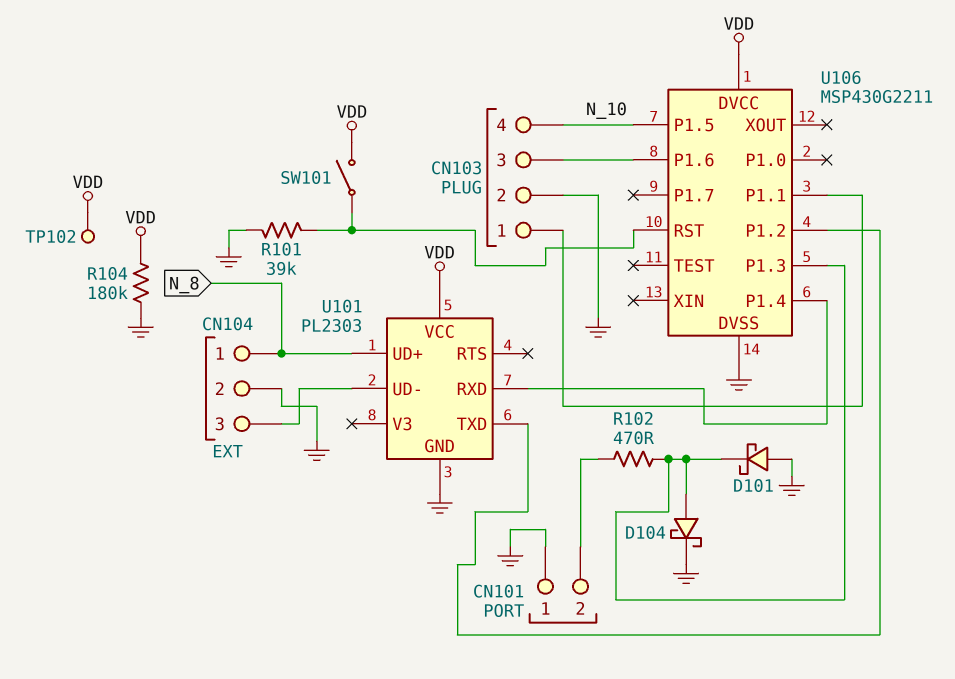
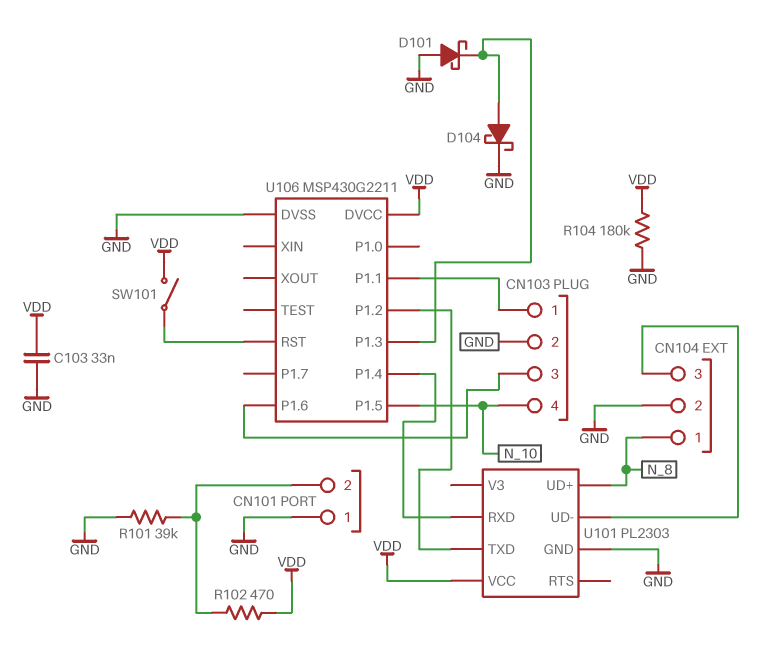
C103: none -> 33nF (GND, VDD)
R101: 39k (GND, U106/RST) -> 39k (CN101/2, GND)
R102: 470 (CN101/2, U106/P1.3) -> 470 (CN101/2, VDD)
TP102: test point (VDD) -> none

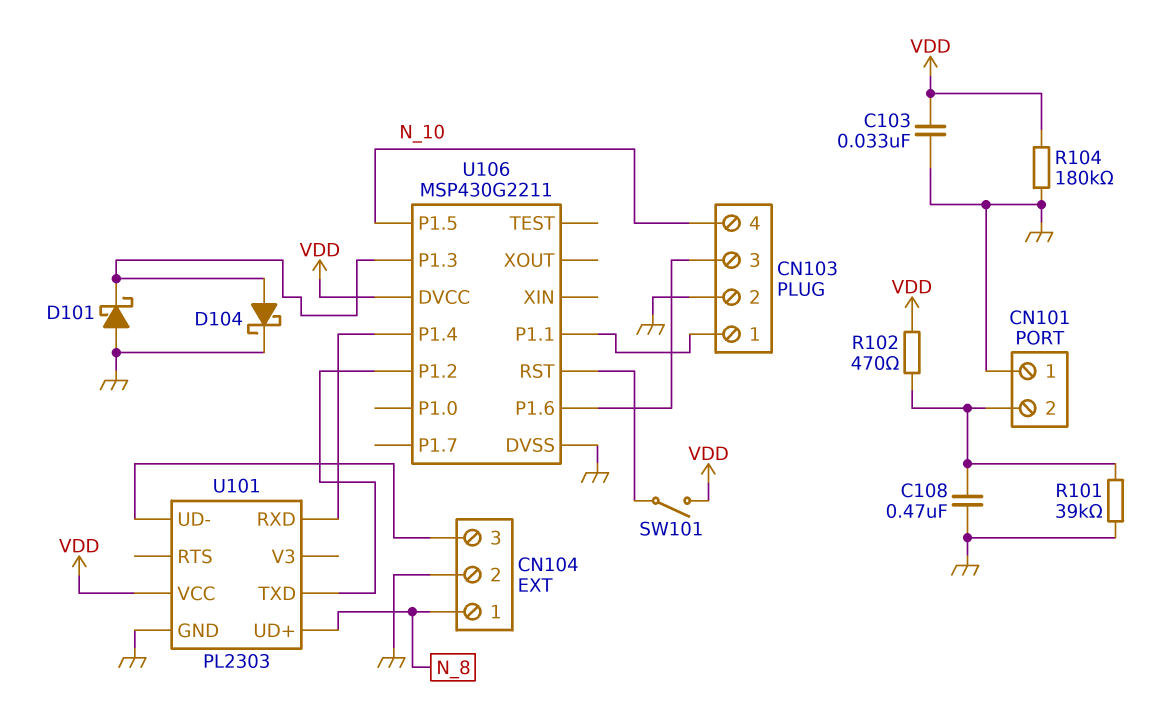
C108: none -> 470nF (CN101/2, GND)

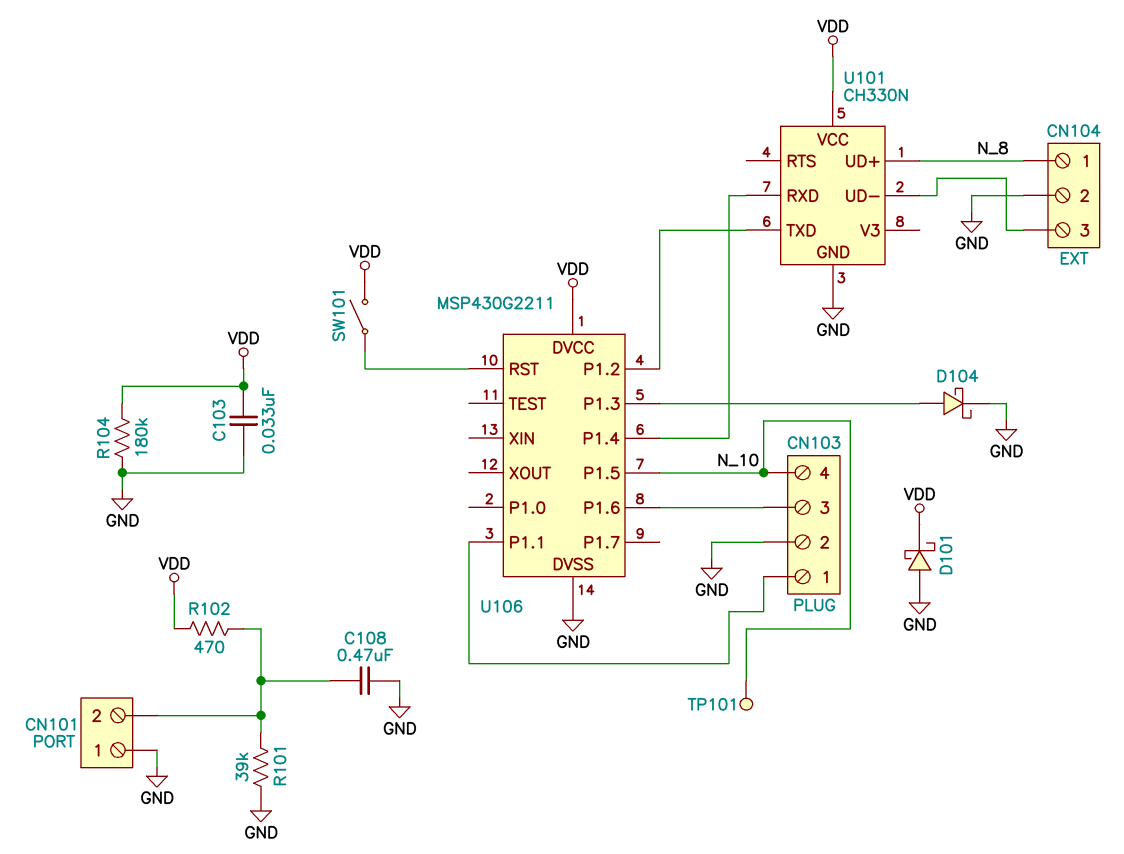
D101: schottky (A GND, K U106/P1.3) -> schottky (A GND, K VDD)
TP101: none -> test point (N_10)
U101: PL2303 -> CH330N

